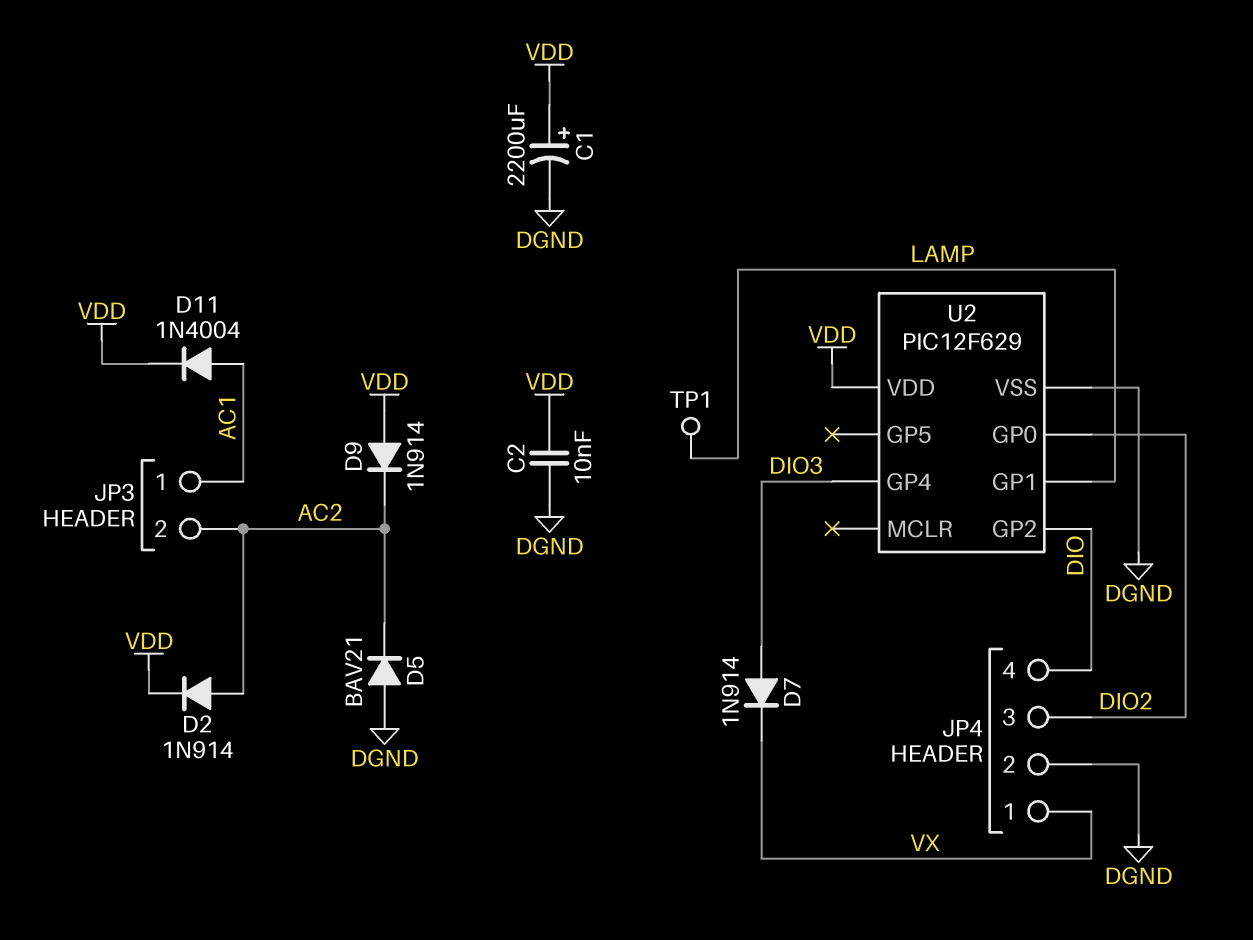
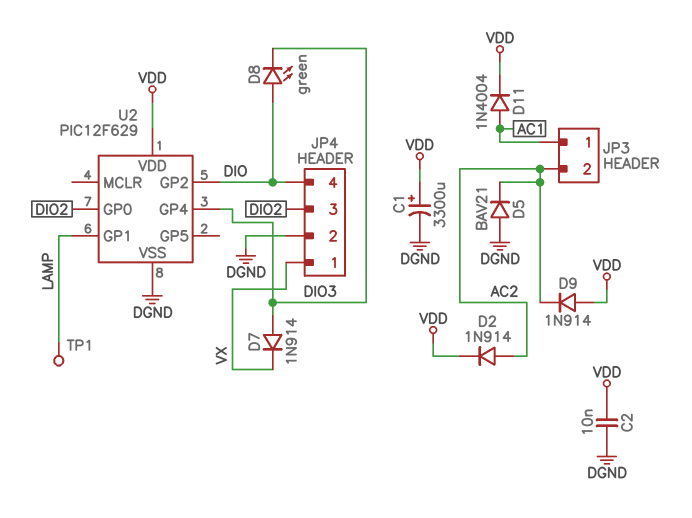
C1: 2200uF (plus VDD, minus DGND) -> 3300uF (plus VDD, minus DGND)
D8: none -> LED green (A DIO, K DIO3)

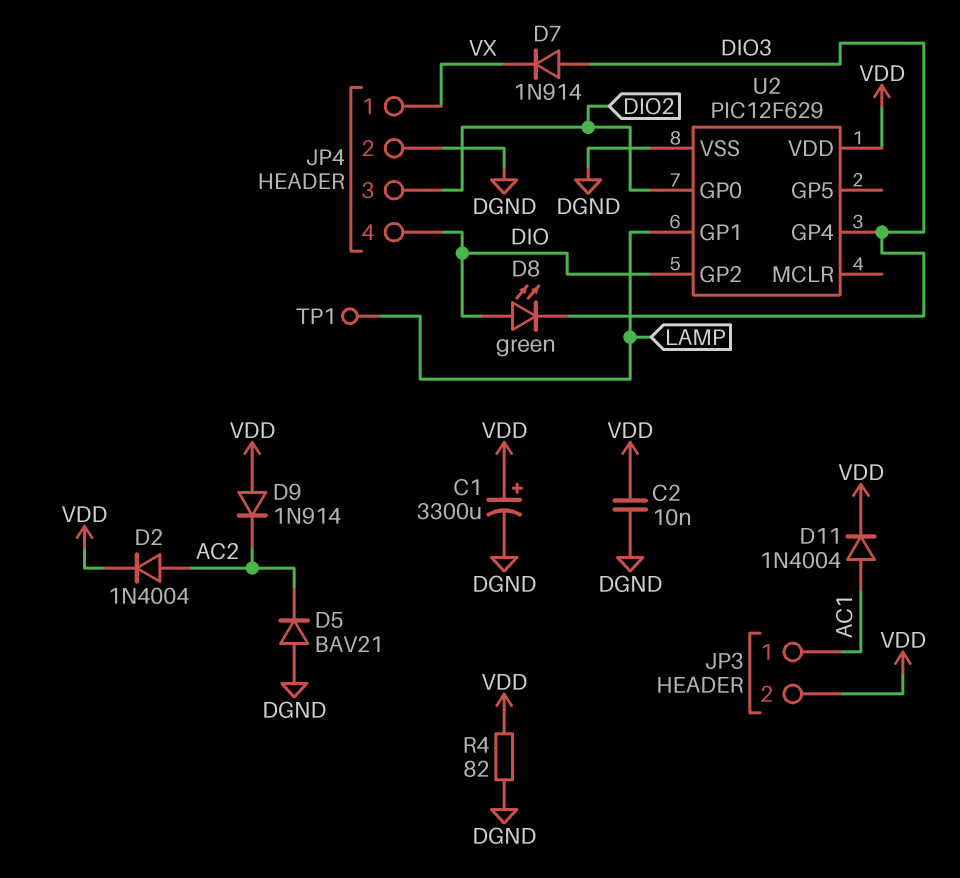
D2: diode 1N914 (A AC2, K VDD) -> diode 1N4004 (A AC2, K VDD)
JP3 pin 2: AC2 -> VDD
R4: none -> 82 (DGND, VDD)

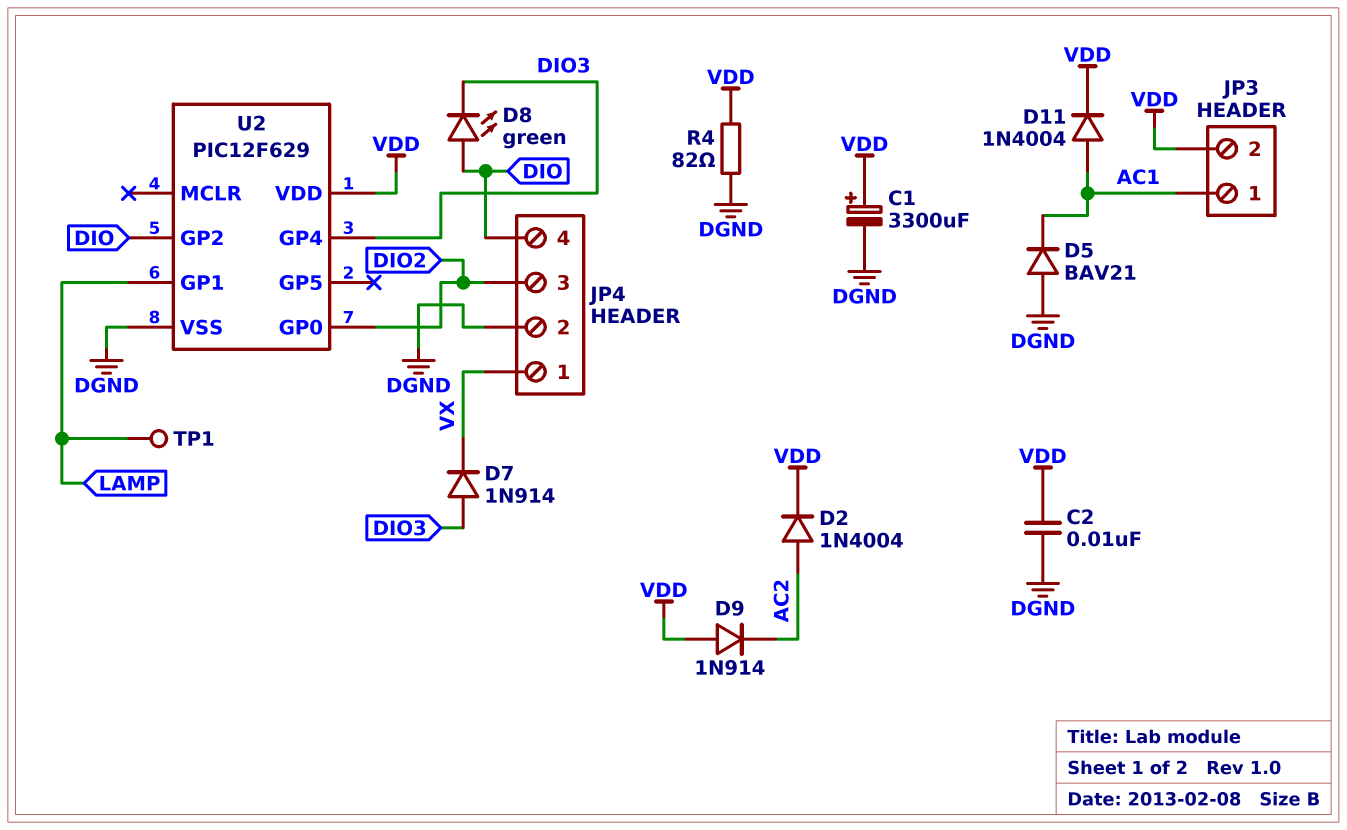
D5: diode BAV21 (A DGND, K AC2) -> diode BAV21 (A DGND, K AC1)

